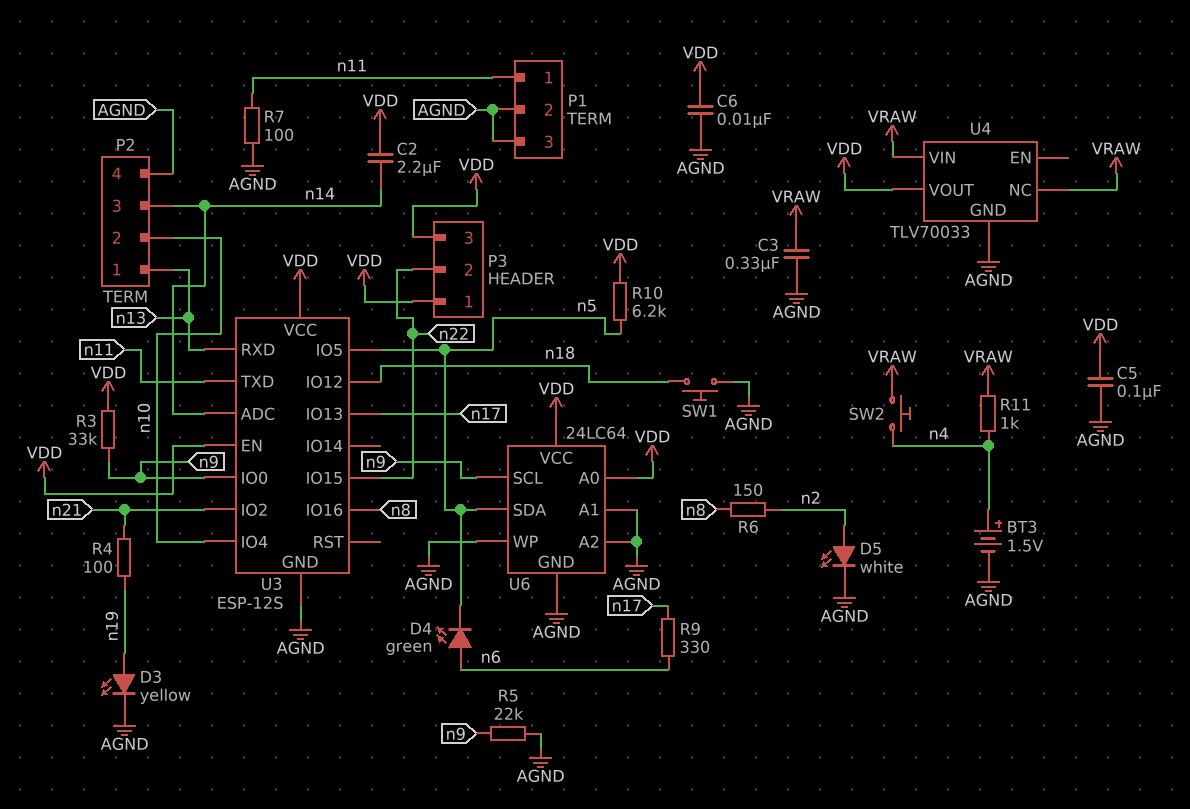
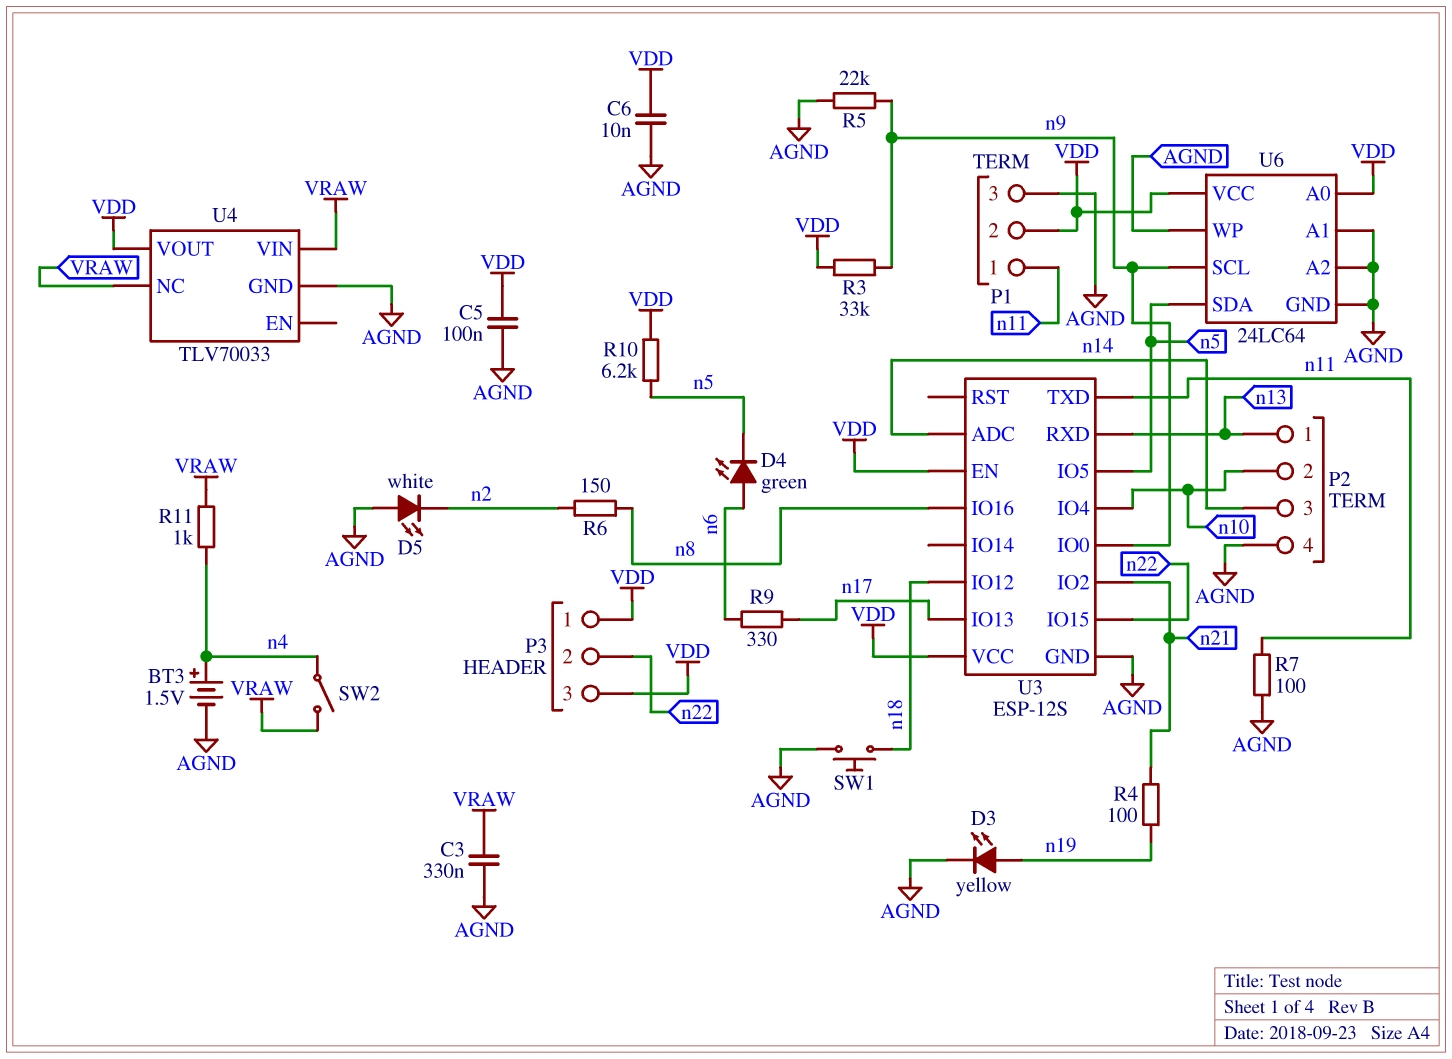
C2: 2.2uF (VDD, n14) -> none
D5: LED white (A n2, K AGND) -> LED white (A AGND, K n2)
P1 pin 2: AGND -> VDD
SW2: button (VRAW, n4) -> switch (VRAW, n4)

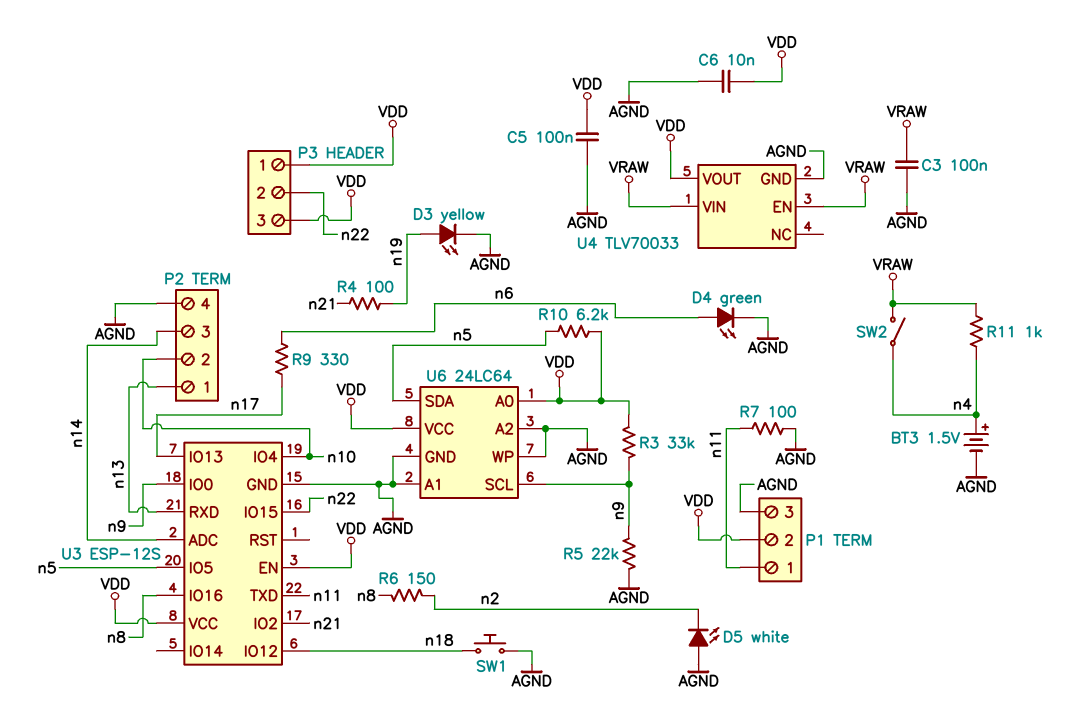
C3: 330nF (AGND, VRAW) -> 100nF (AGND, VRAW)
D4: LED green (A n6, K n5) -> LED green (A n6, K AGND)
U4 pin EN: none -> VRAW
U4 pin NC: VRAW -> none

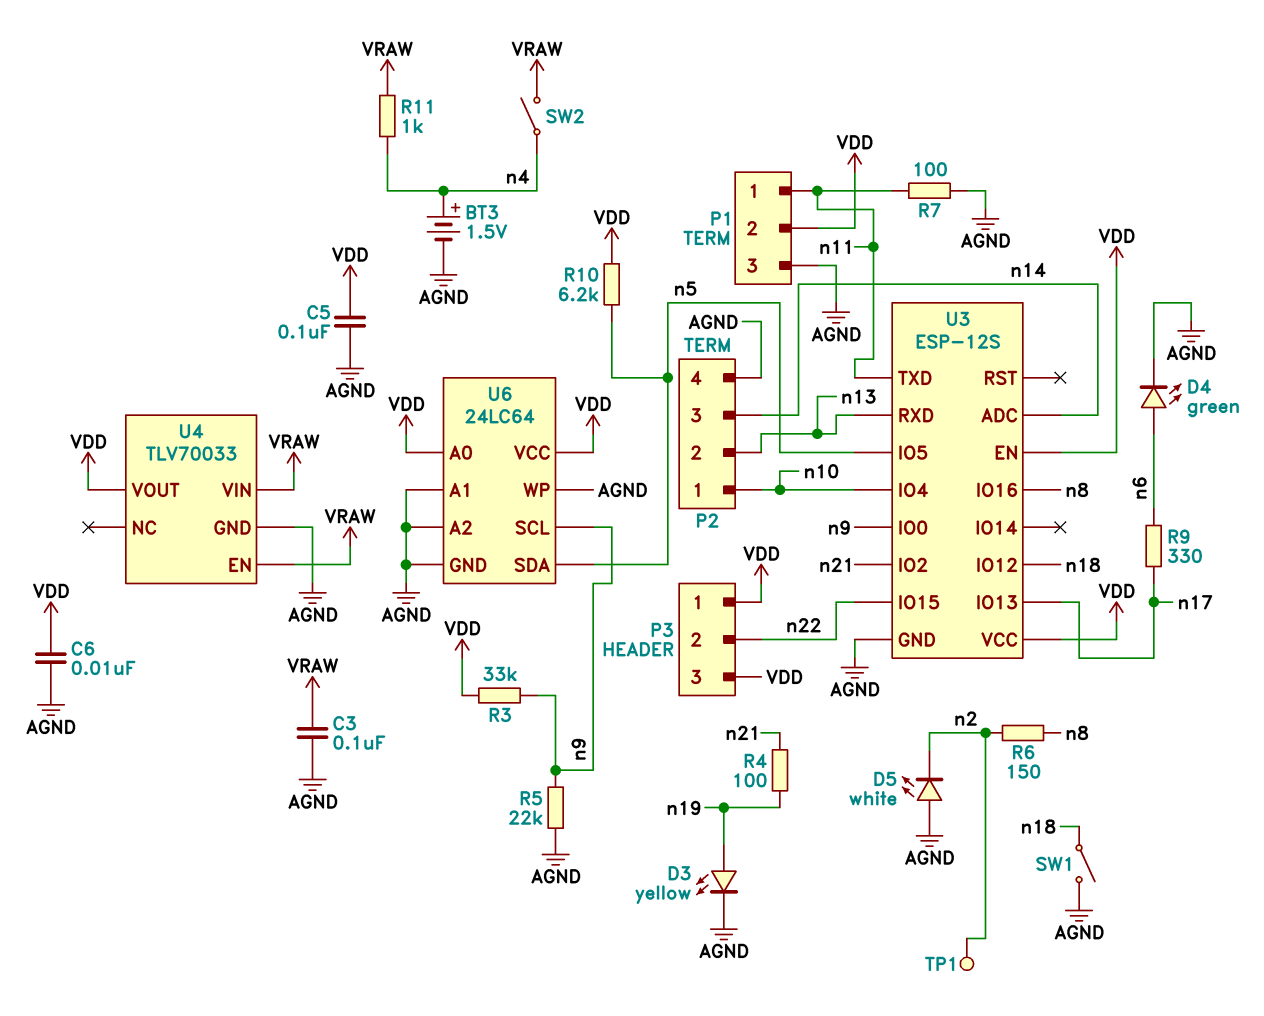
P2 pin 1: n13 -> n10
P2 pin 2: n10 -> n13
SW1: button (AGND, n18) -> switch (AGND, n18)
TP1: none -> test point (n2)

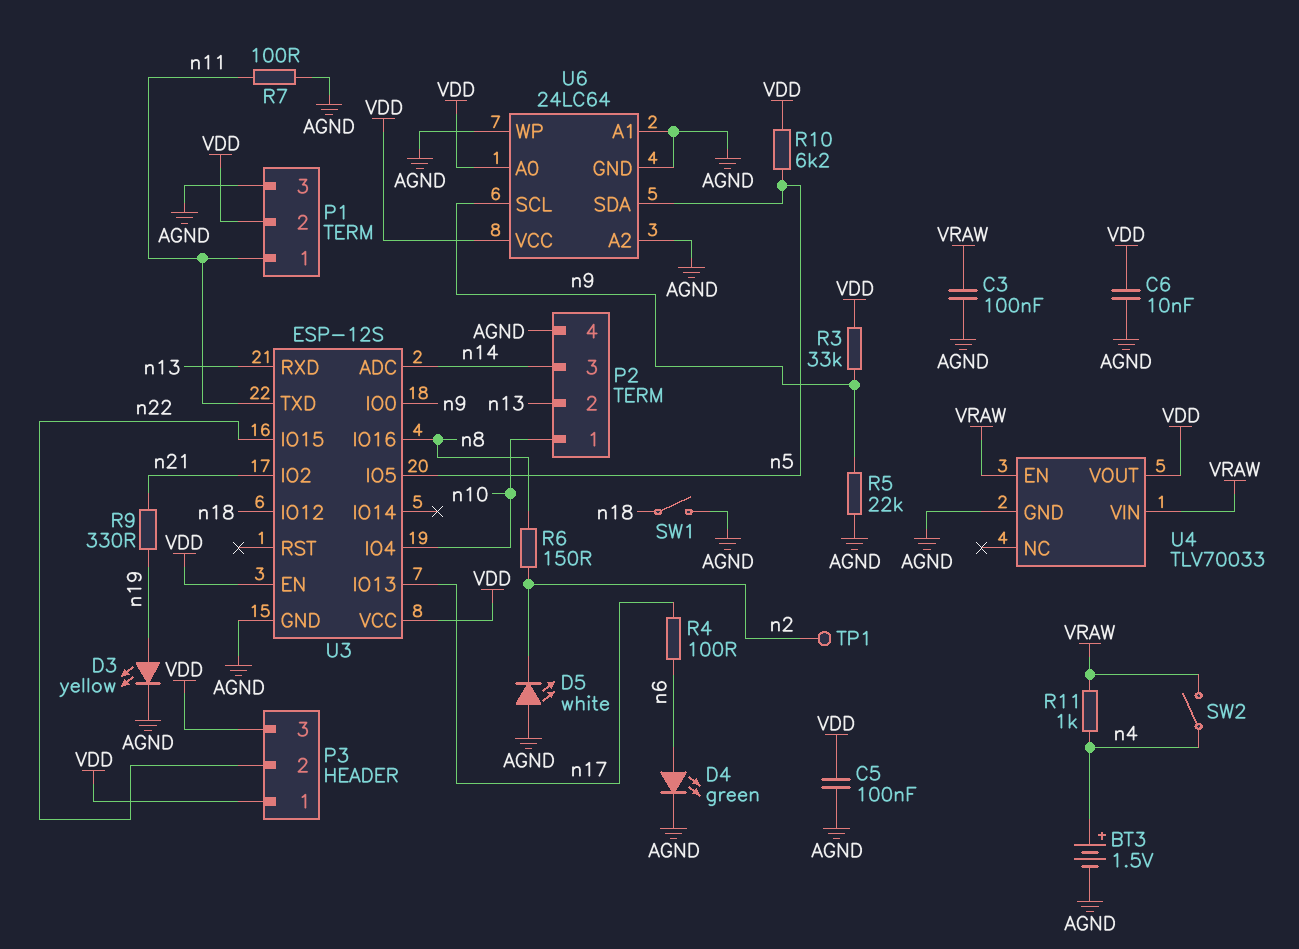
R4: 100 (n19, n21) -> 100 (n6, n17)
R9: 330 (n6, n17) -> 330 (n19, n21)

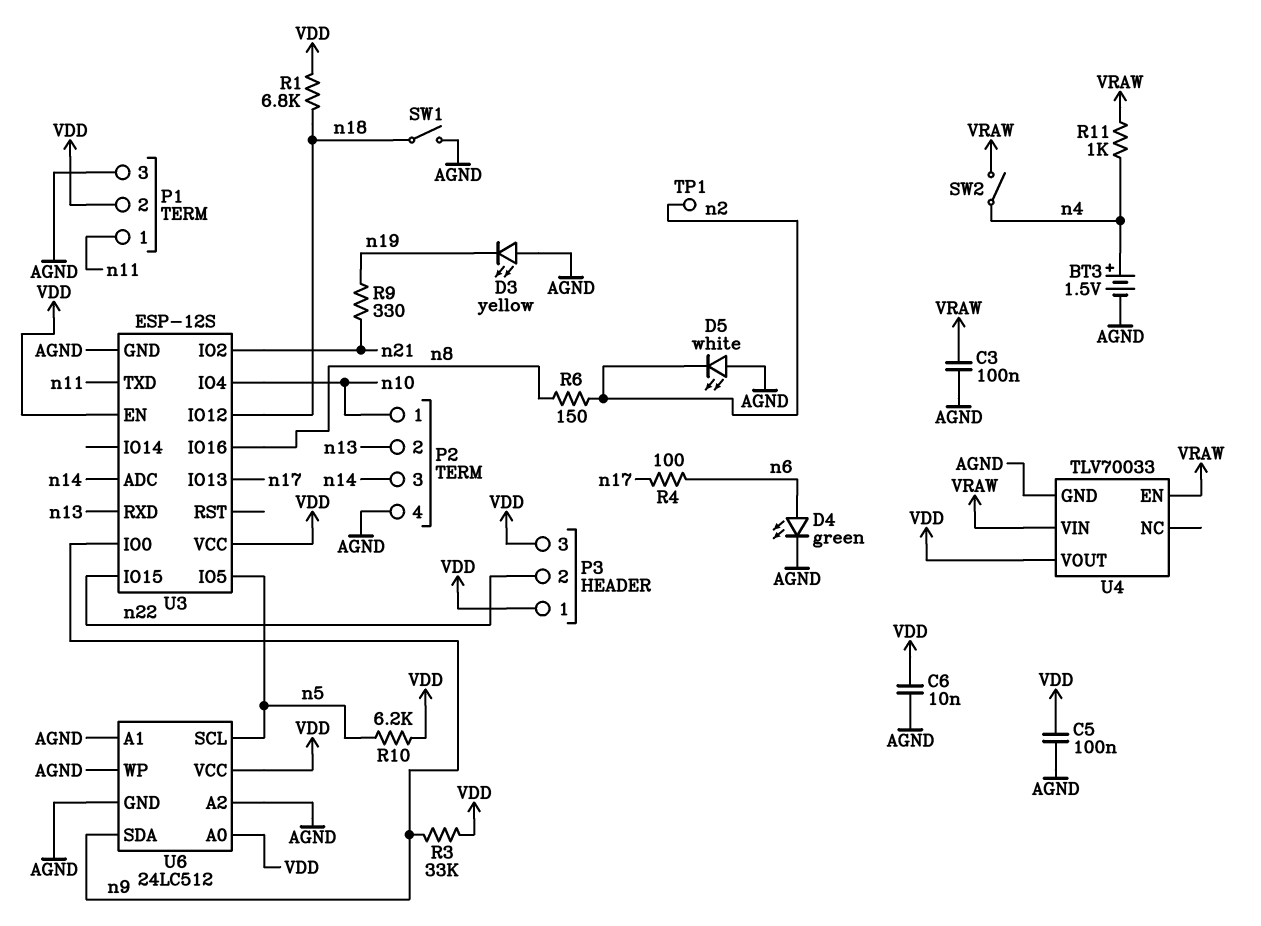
D3: LED yellow (A n19, K AGND) -> LED yellow (A AGND, K n19)
R1: none -> 6.8k (VDD, n18)
R5: 22k (AGND, n9) -> none
R7: 100 (AGND, n11) -> none
U6: 24LC64 -> 24LC512
U6 pin SCL: n9 -> n5
U6 pin SDA: n5 -> n9

